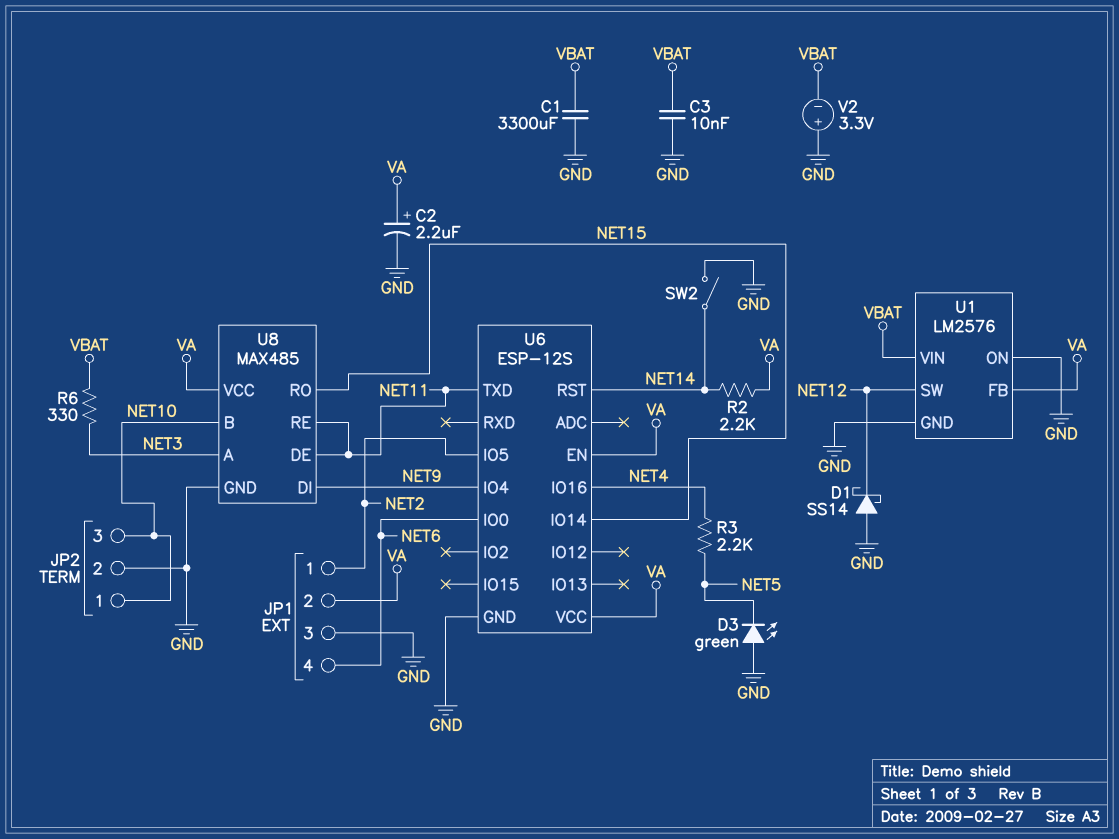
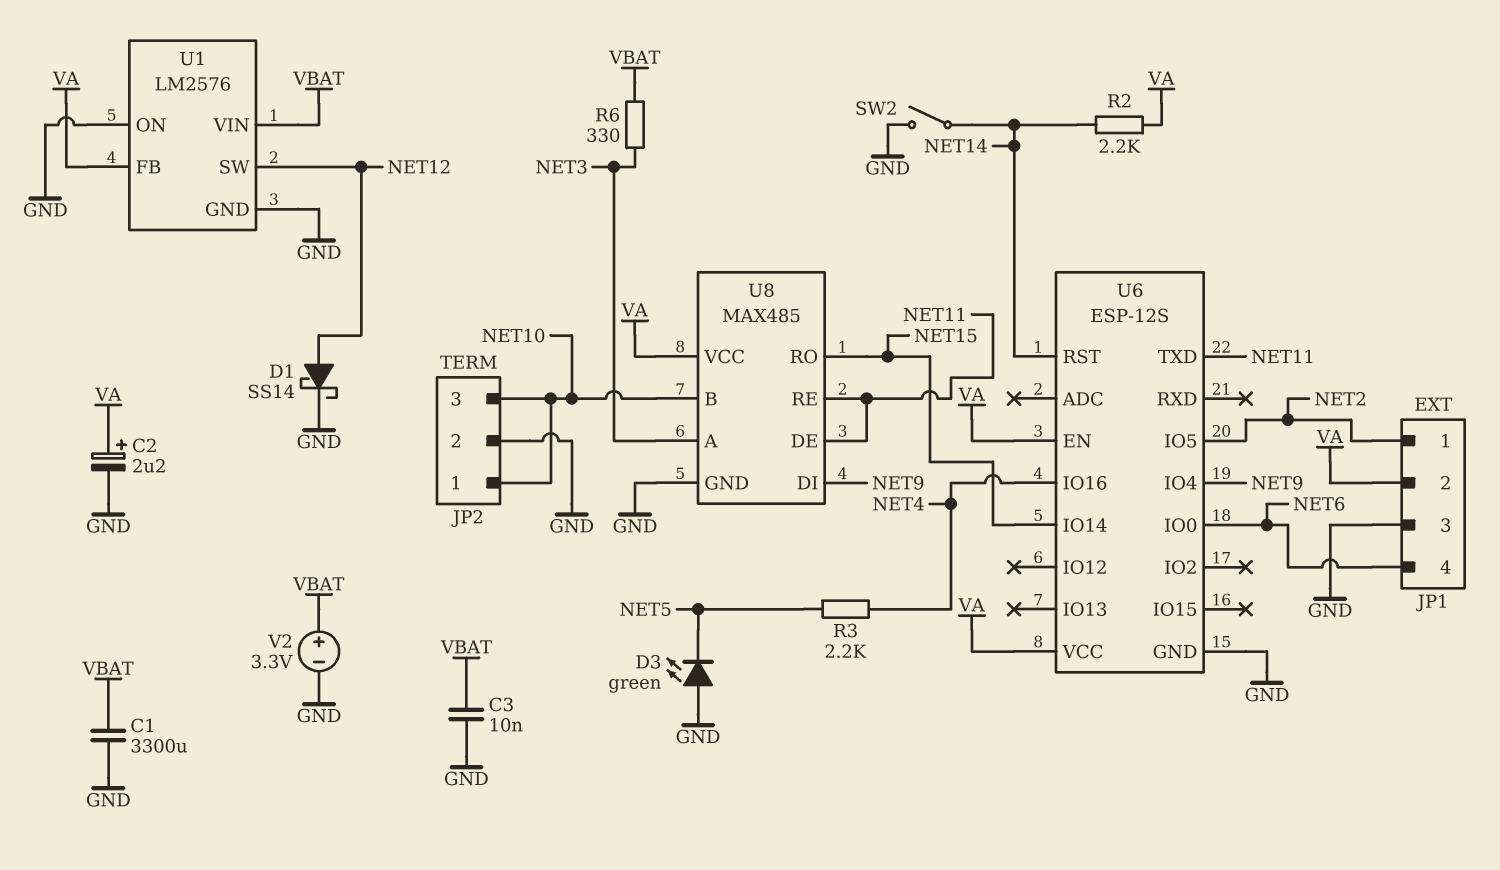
D1: schottky SS14 (A GND, K NET12) -> schottky SS14 (A NET12, K GND)
V2: 3.3V (plus GND, minus VBAT) -> 3.3V (plus VBAT, minus GND)

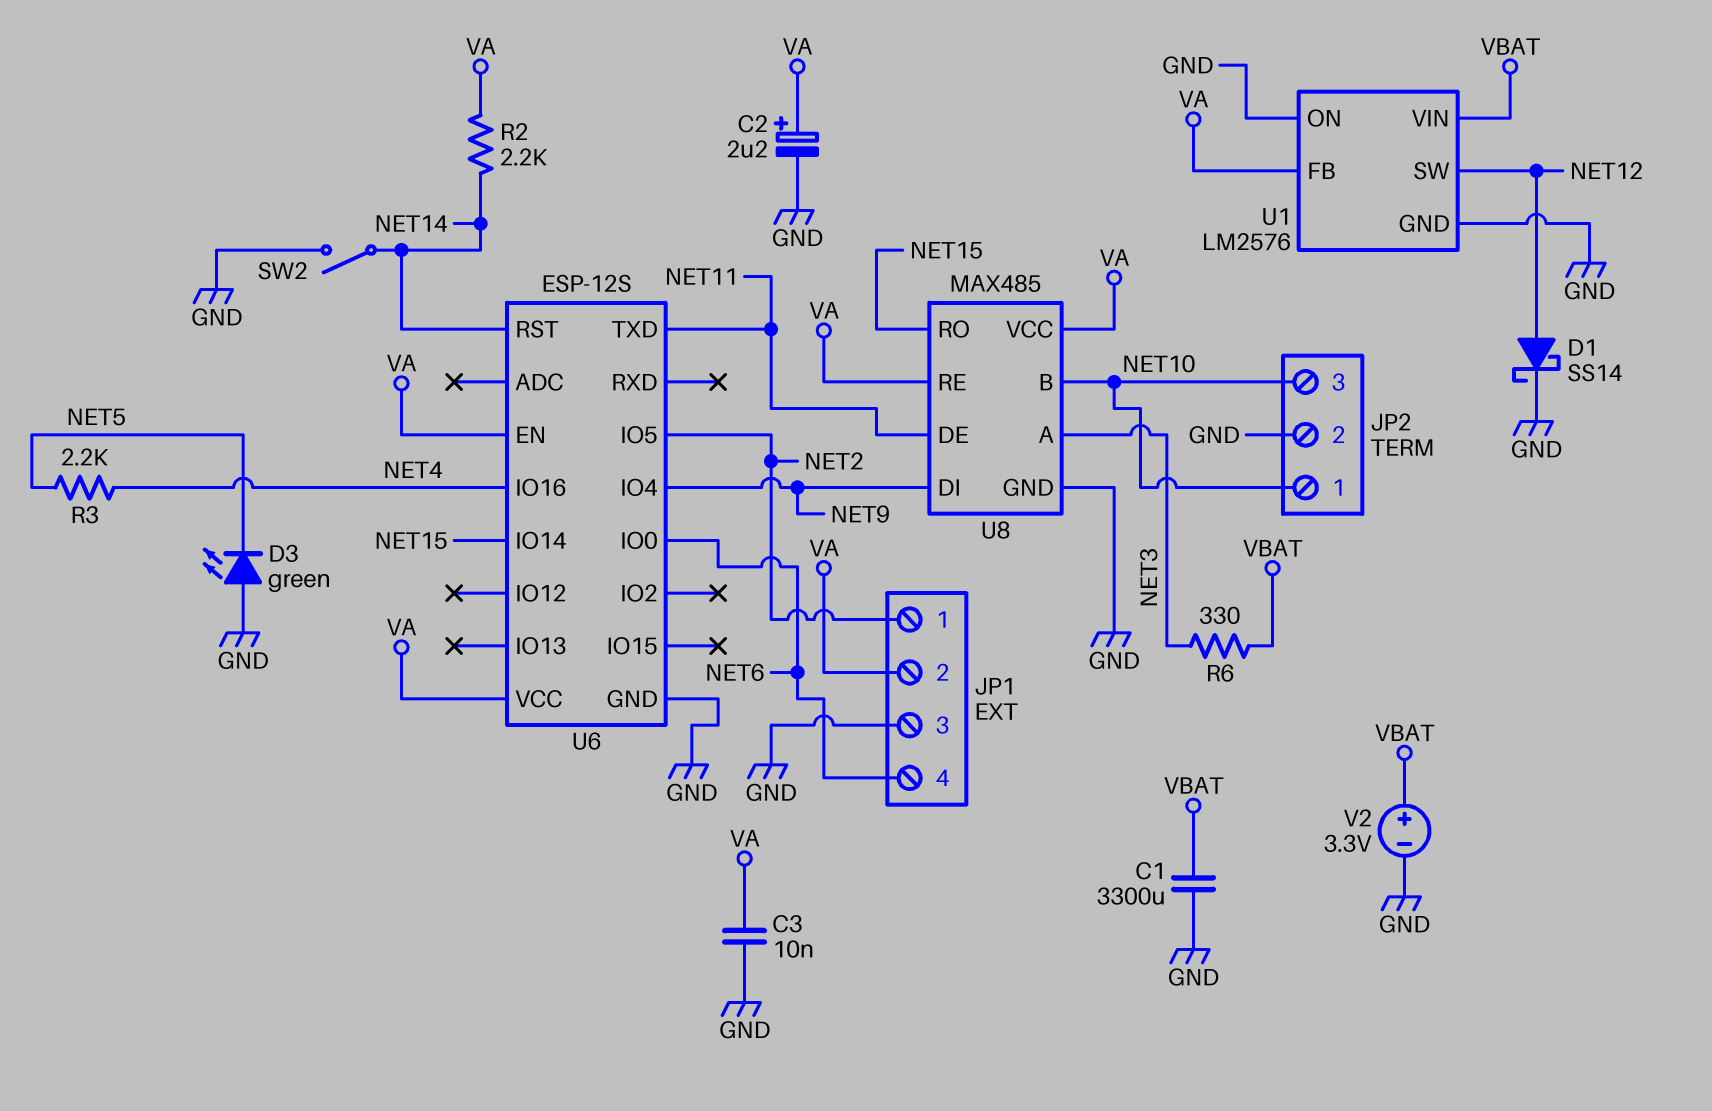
C3: 10nF (GND, VBAT) -> 10nF (GND, VA)
U8 pin RE: NET11 -> VA

